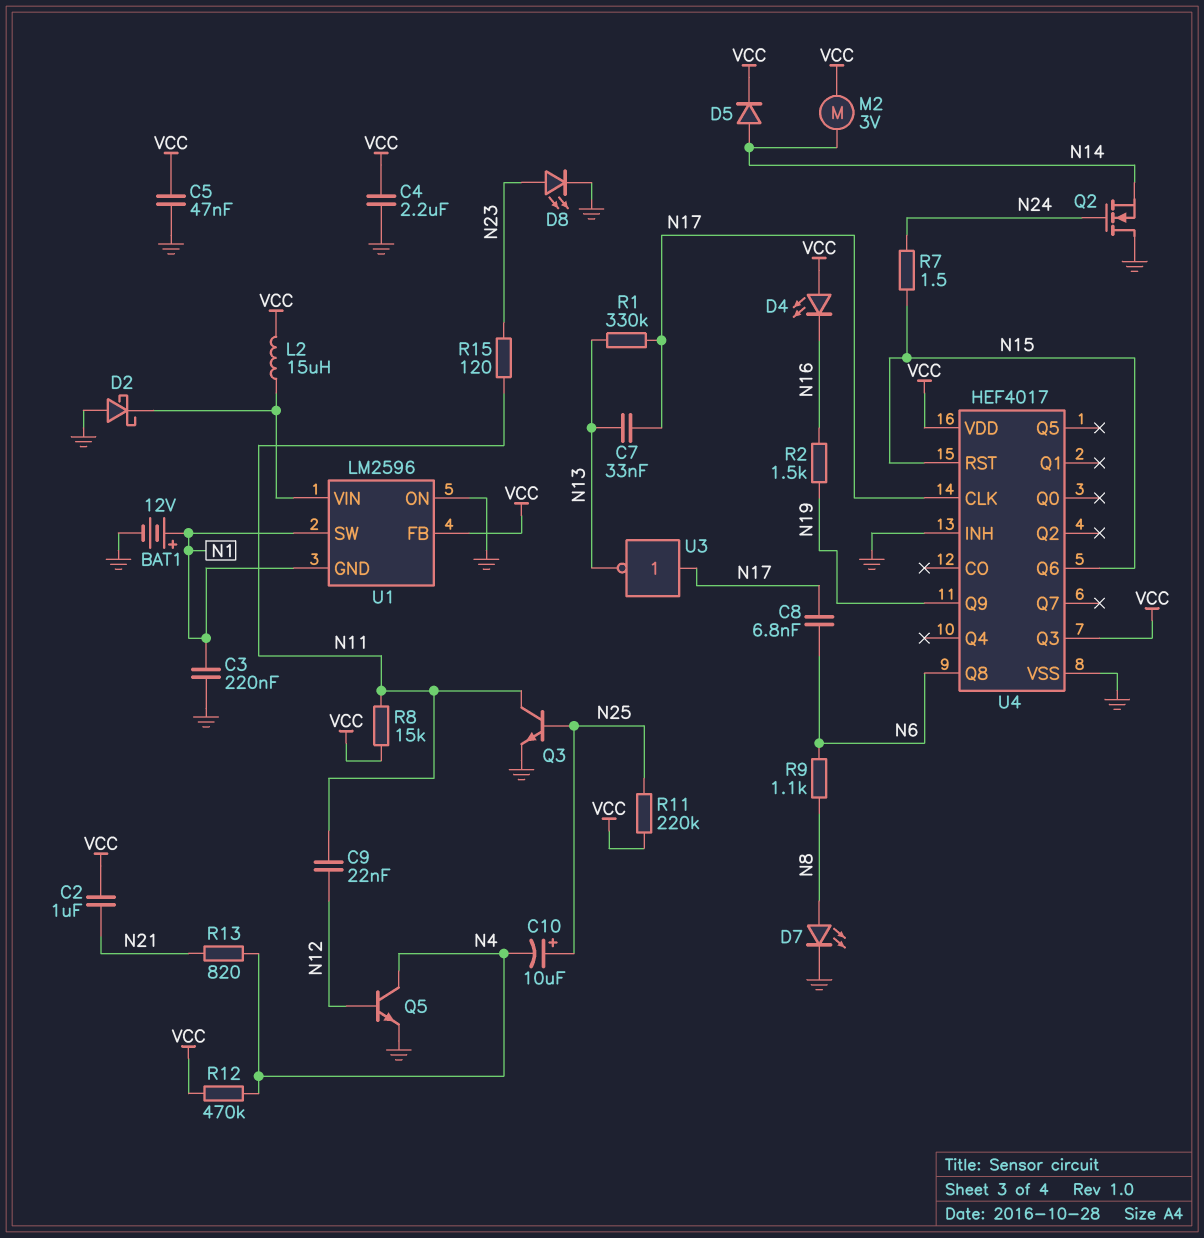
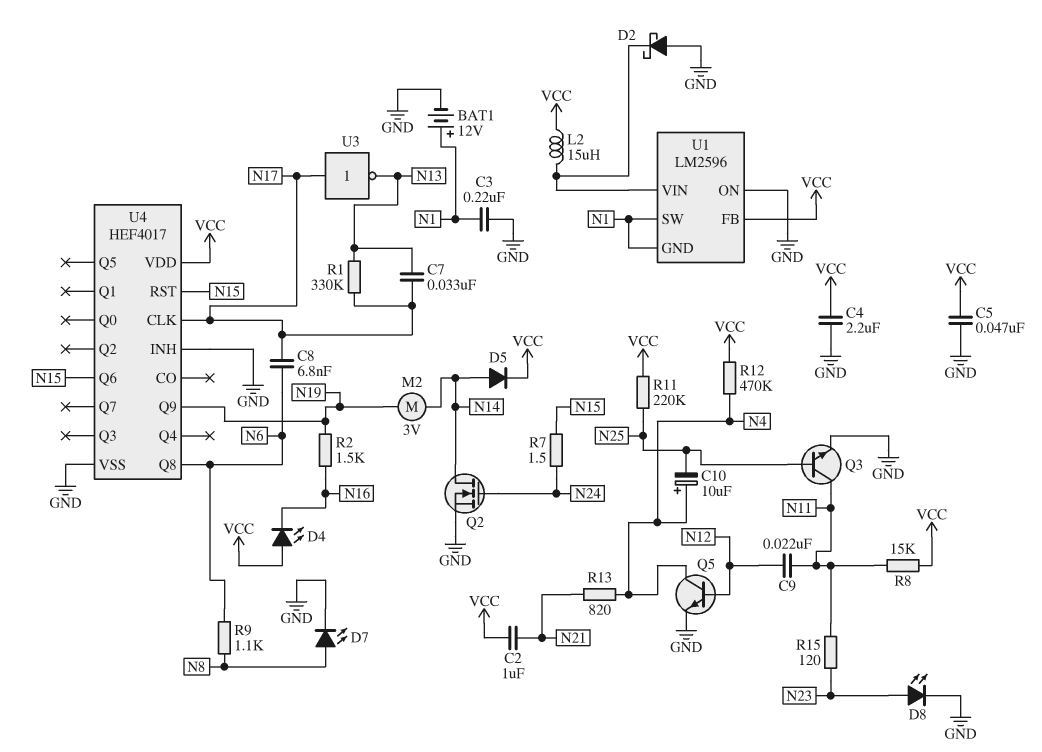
C10: 10uF (plus N25, minus N4) -> 10uF (plus N4, minus N25)
M2: motor 3V (N14, VCC) -> motor 3V (N14, N19)
Q2: NMOS (G N24, D GND, S N14) -> NMOS (G N24, D N14, S GND)
U4 pin Q3: VCC -> none

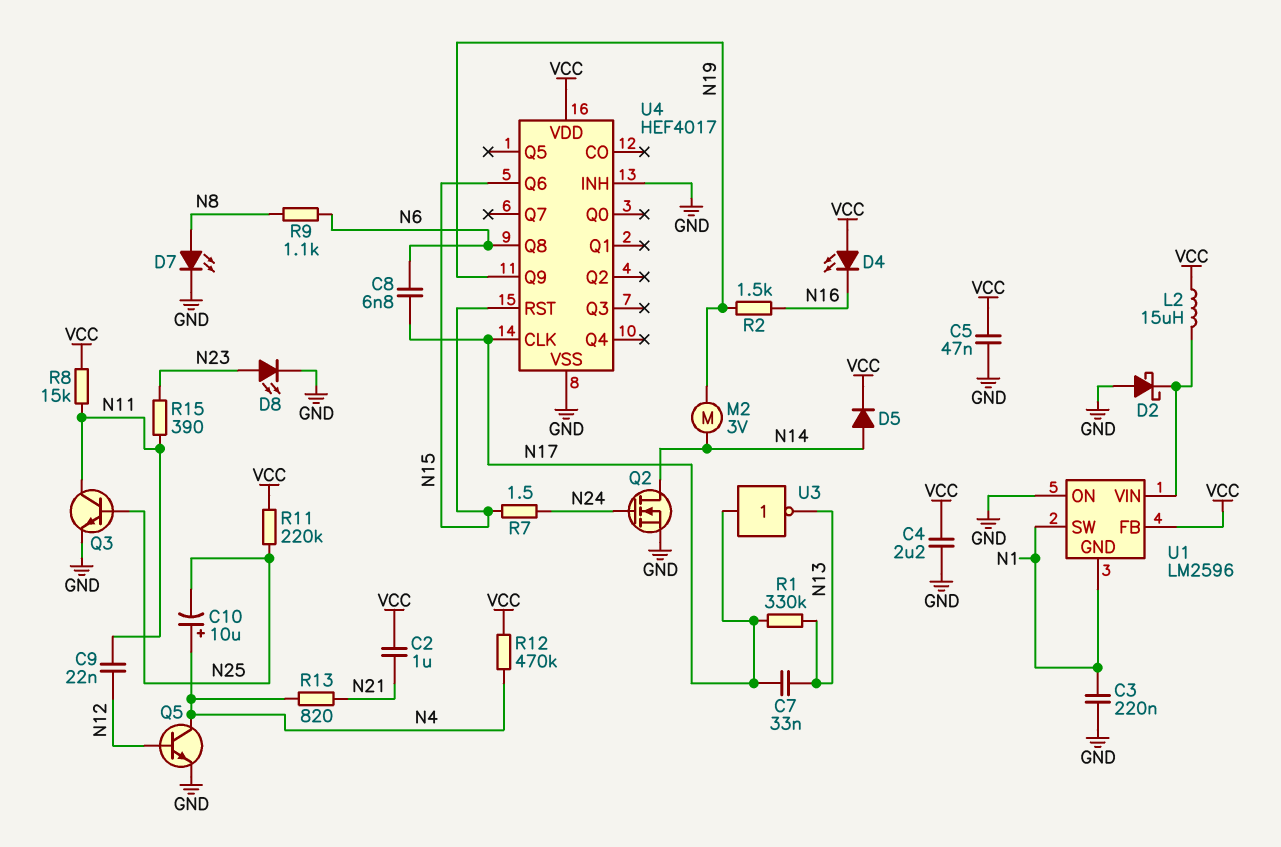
BAT1: 12V (plus N1, minus GND) -> none
R15: 120 (N11, N23) -> 390 (N11, N23)

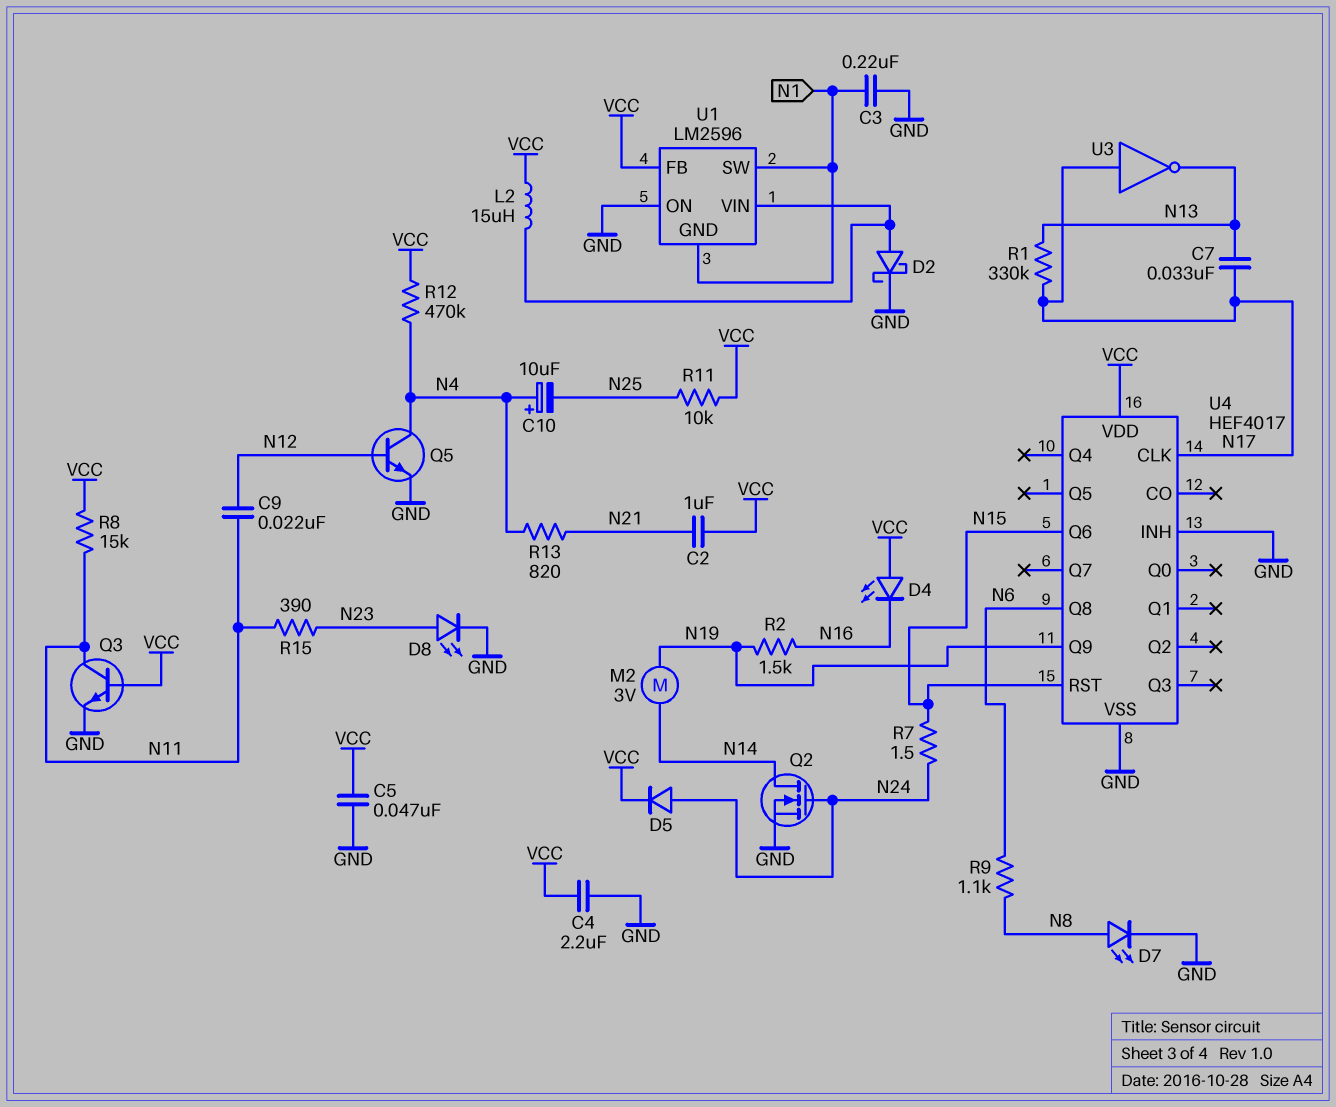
C8: 6.8nF (N6, N17) -> none
D2: schottky (A GND, K U1/VIN) -> schottky (A U1/VIN, K GND)
D5: diode (A N14, K VCC) -> diode (A N24, K VCC)
Q3: NPN (B N25, C N11, E GND) -> NPN (B VCC, C N11, E GND)
R11: 220k (N25, VCC) -> 10k (N25, VCC)

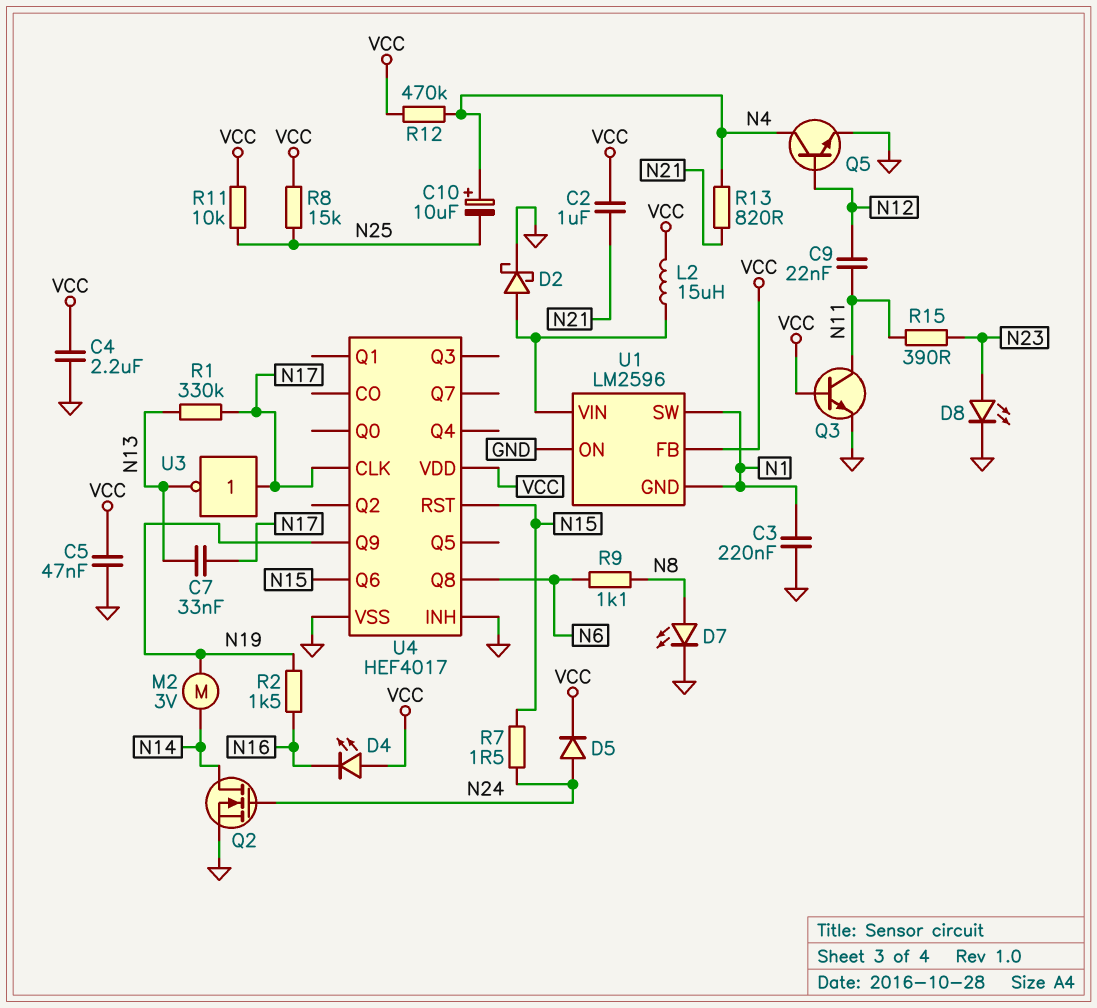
R8: 15k (N11, VCC) -> 15k (N25, VCC)

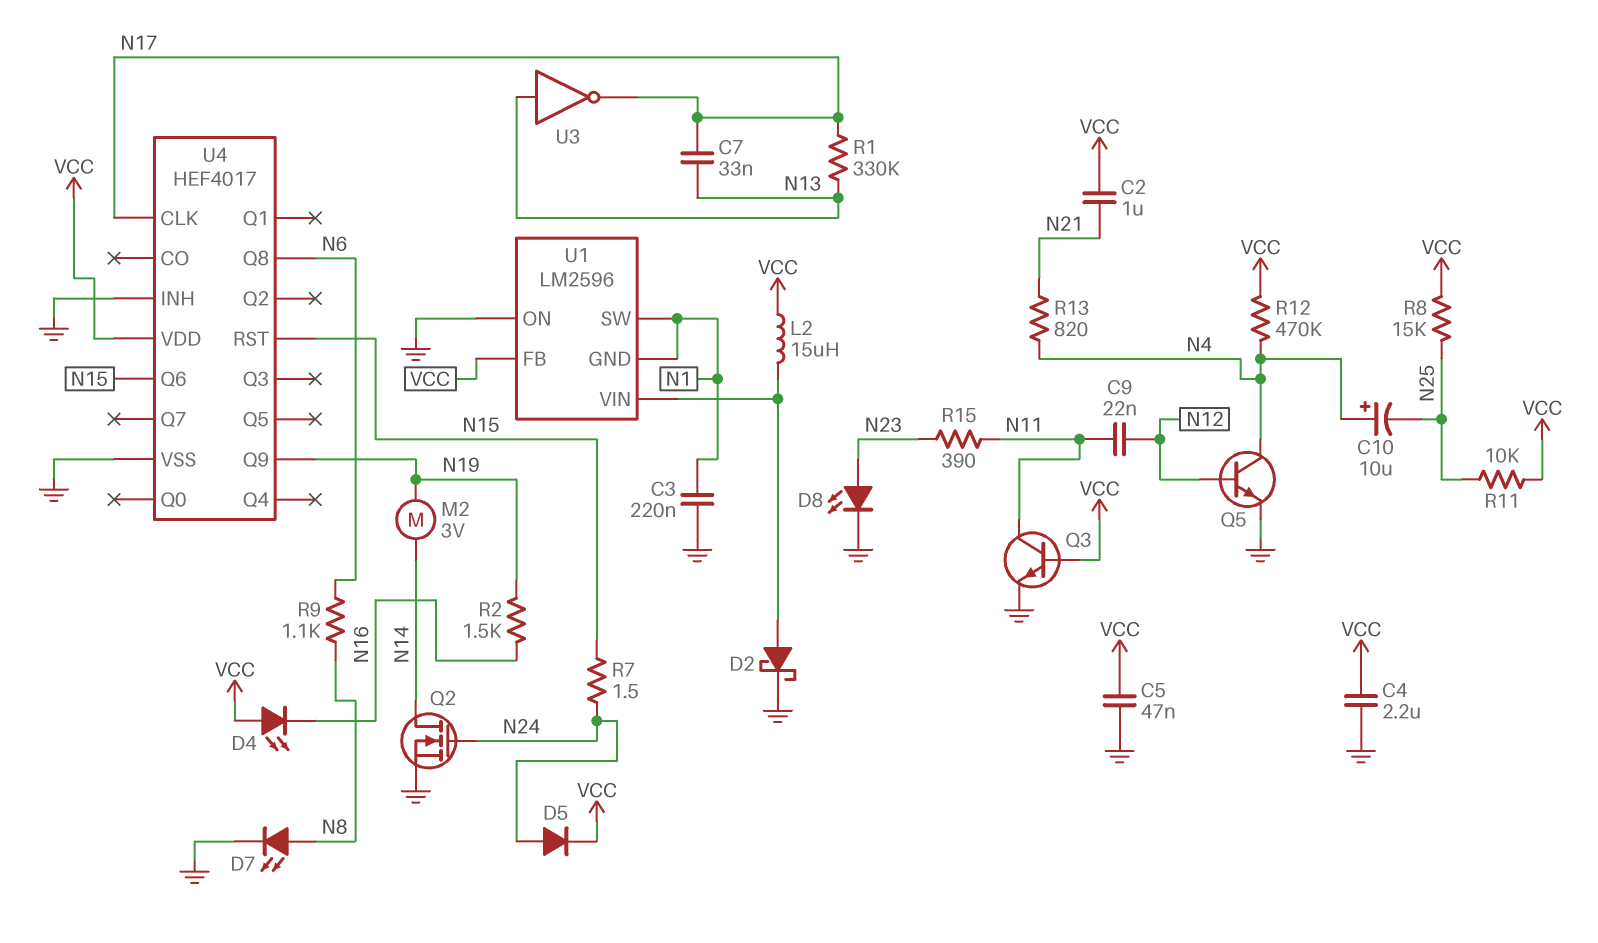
U3: NOT (in N17, out N13) -> NOT (in N13, out N17)

